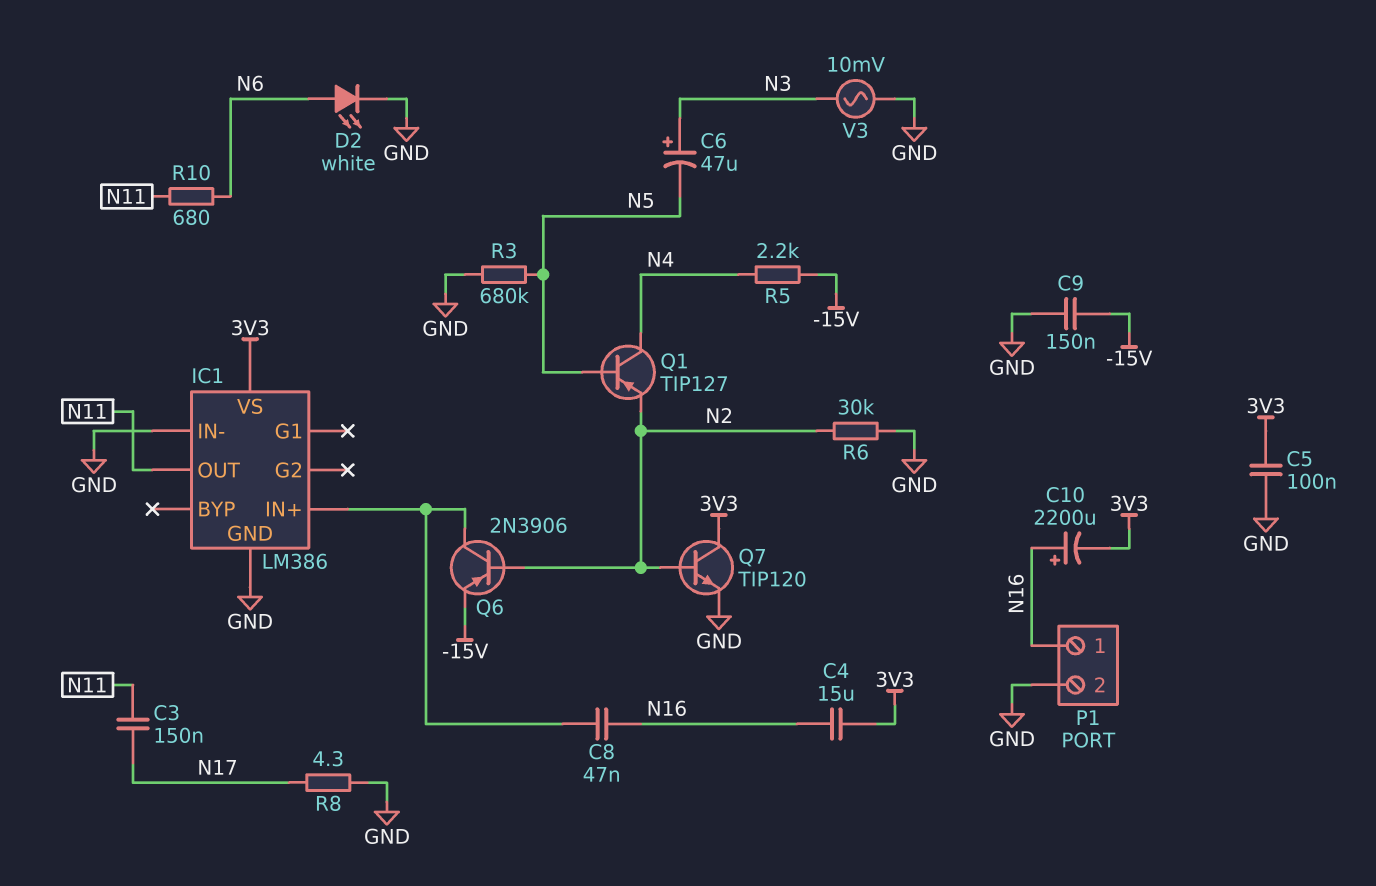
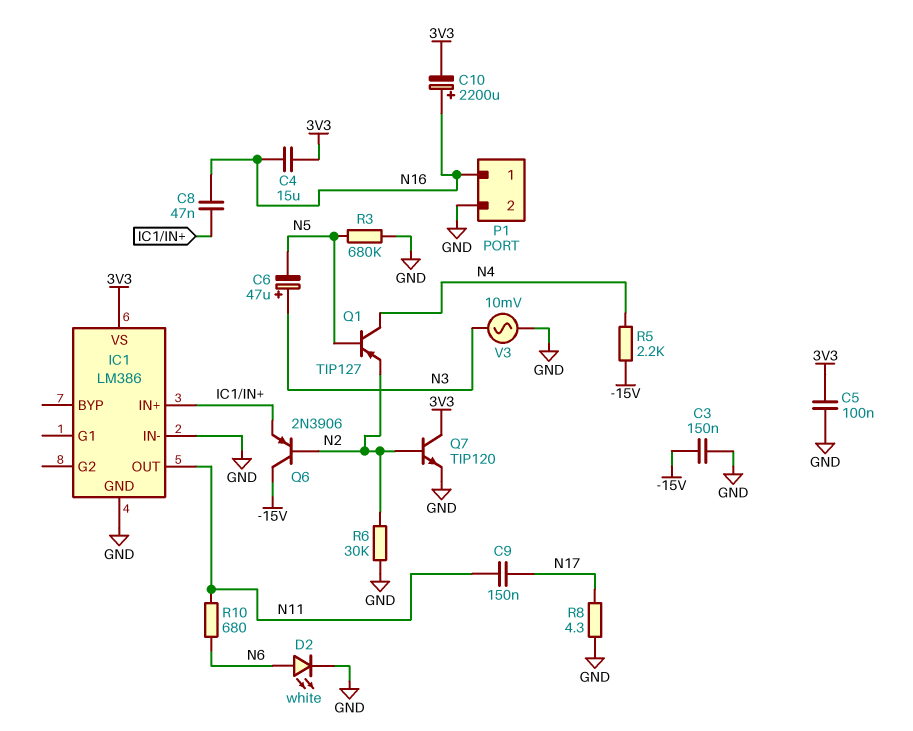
C3: 150nF (N11, N17) -> 150nF (-15V, GND)
C9: 150nF (-15V, GND) -> 150nF (N11, N17)
Q6: PNP 2N3906 (B N2, C IC1/IN+, E -15V) -> PNP 2N3906 (B N2, C -15V, E IC1/IN+)

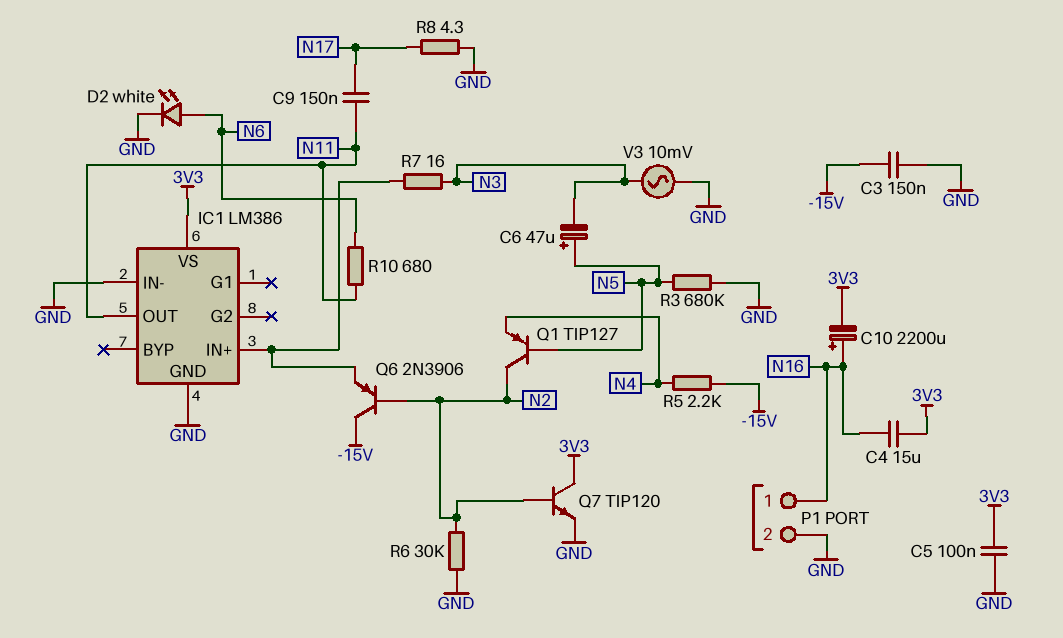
C6: 47uF (plus N3, minus N5) -> 47uF (plus N5, minus N3)
C8: 47nF (IC1/IN+, N16) -> none
Q1: PNP TIP127 (B N5, C N4, E N2) -> PNP TIP127 (B N5, C N2, E N4)
R7: none -> 16 (IC1/IN+, N3)

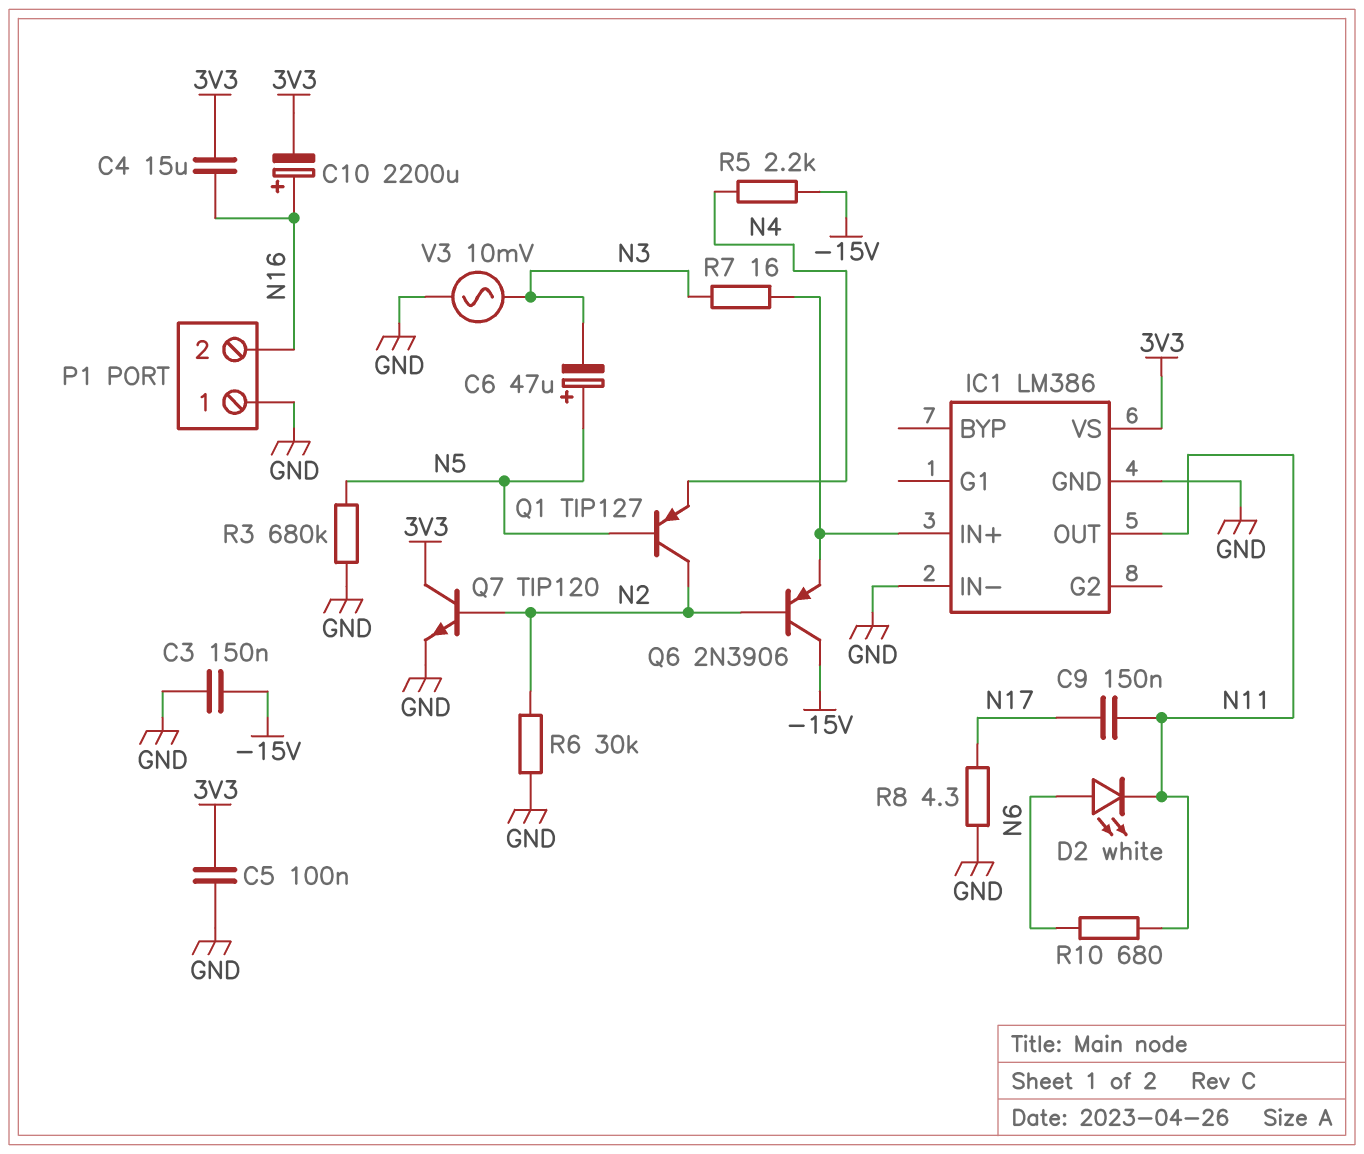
D2: LED white (A N6, K GND) -> LED white (A N6, K N11)
P1 pin 1: N16 -> GND
P1 pin 2: GND -> N16

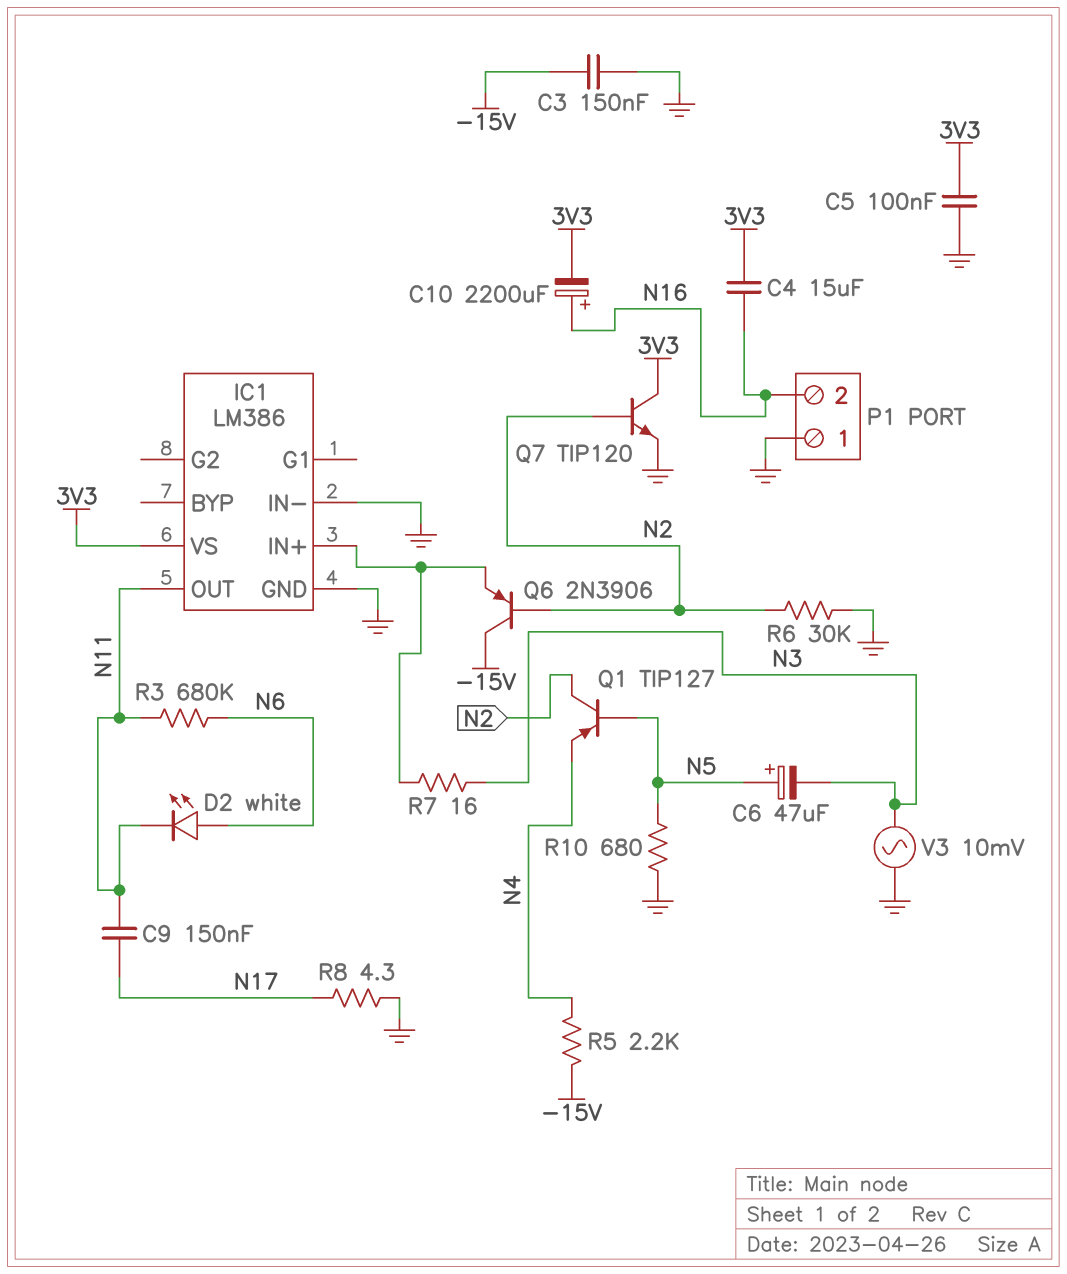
R3: 680k (GND, N5) -> 680k (N6, N11)
R10: 680 (N6, N11) -> 680 (GND, N5)

